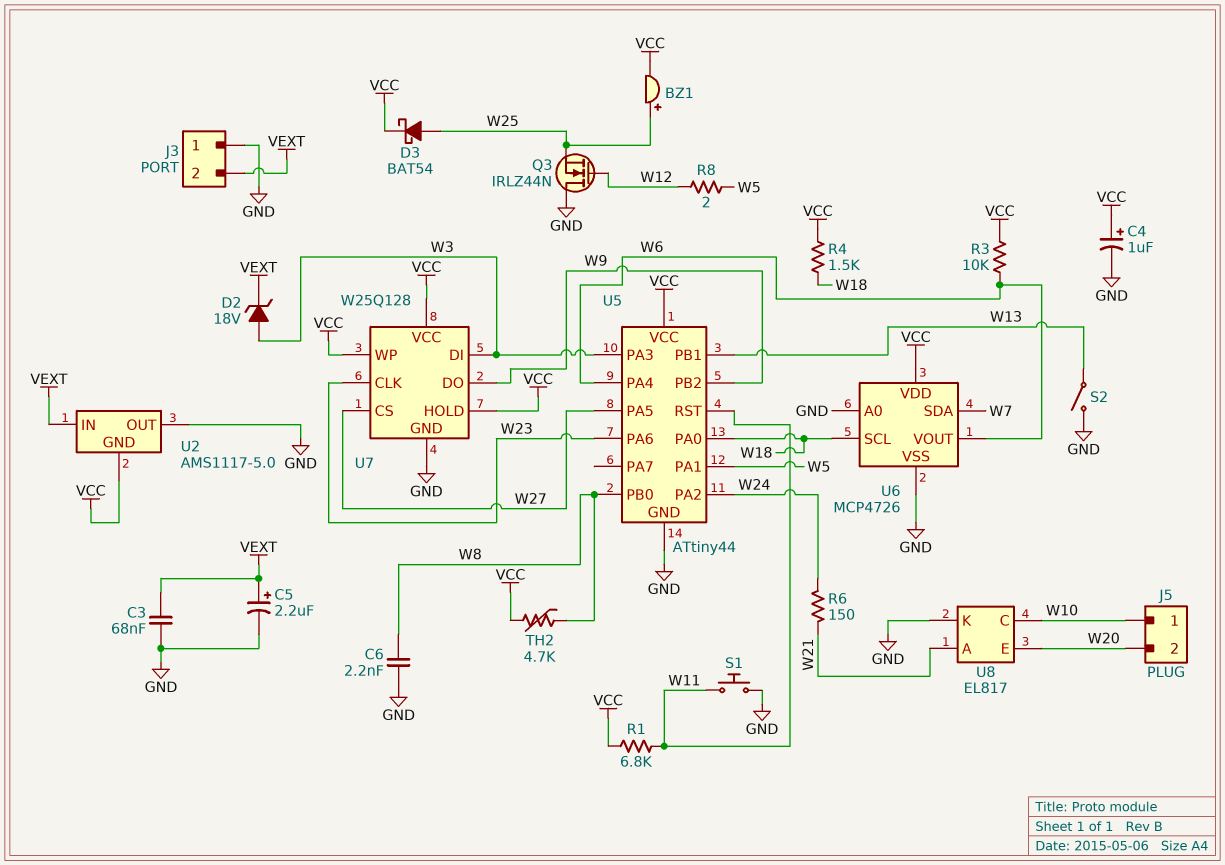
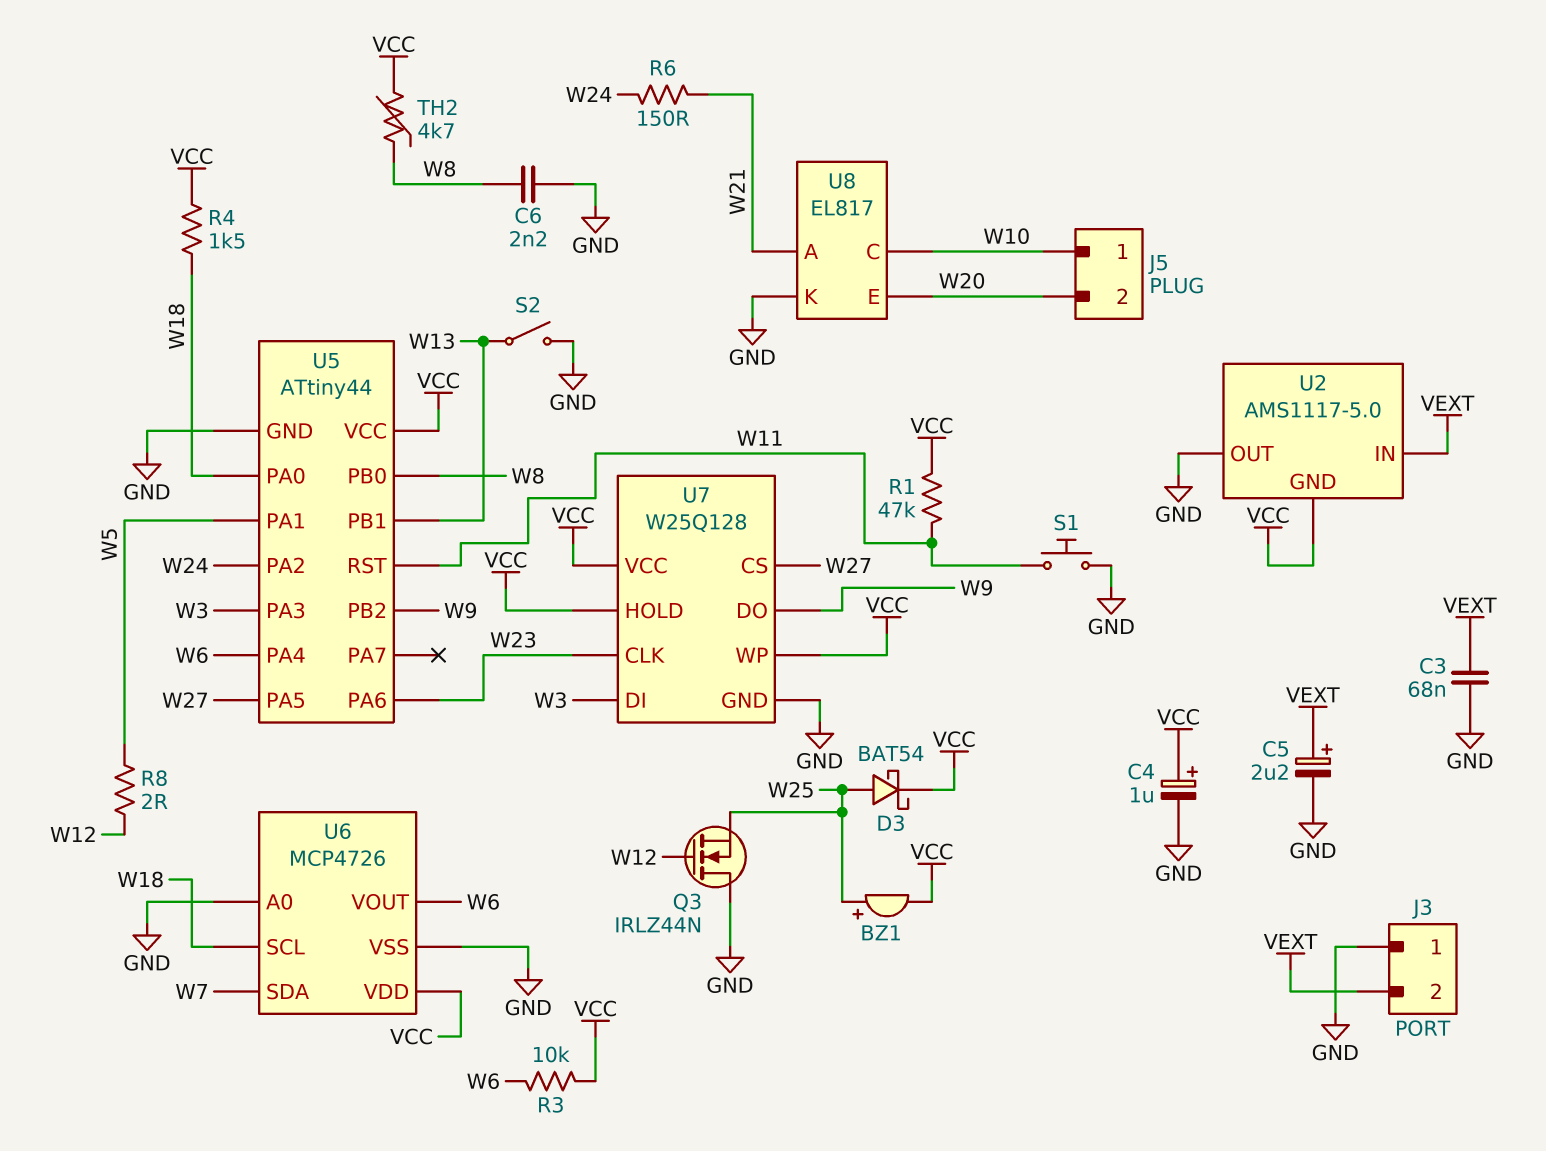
D2: zener 18V (A W3, K VEXT) -> none
R1: 6.8k (VCC, W11) -> 47k (VCC, W11)

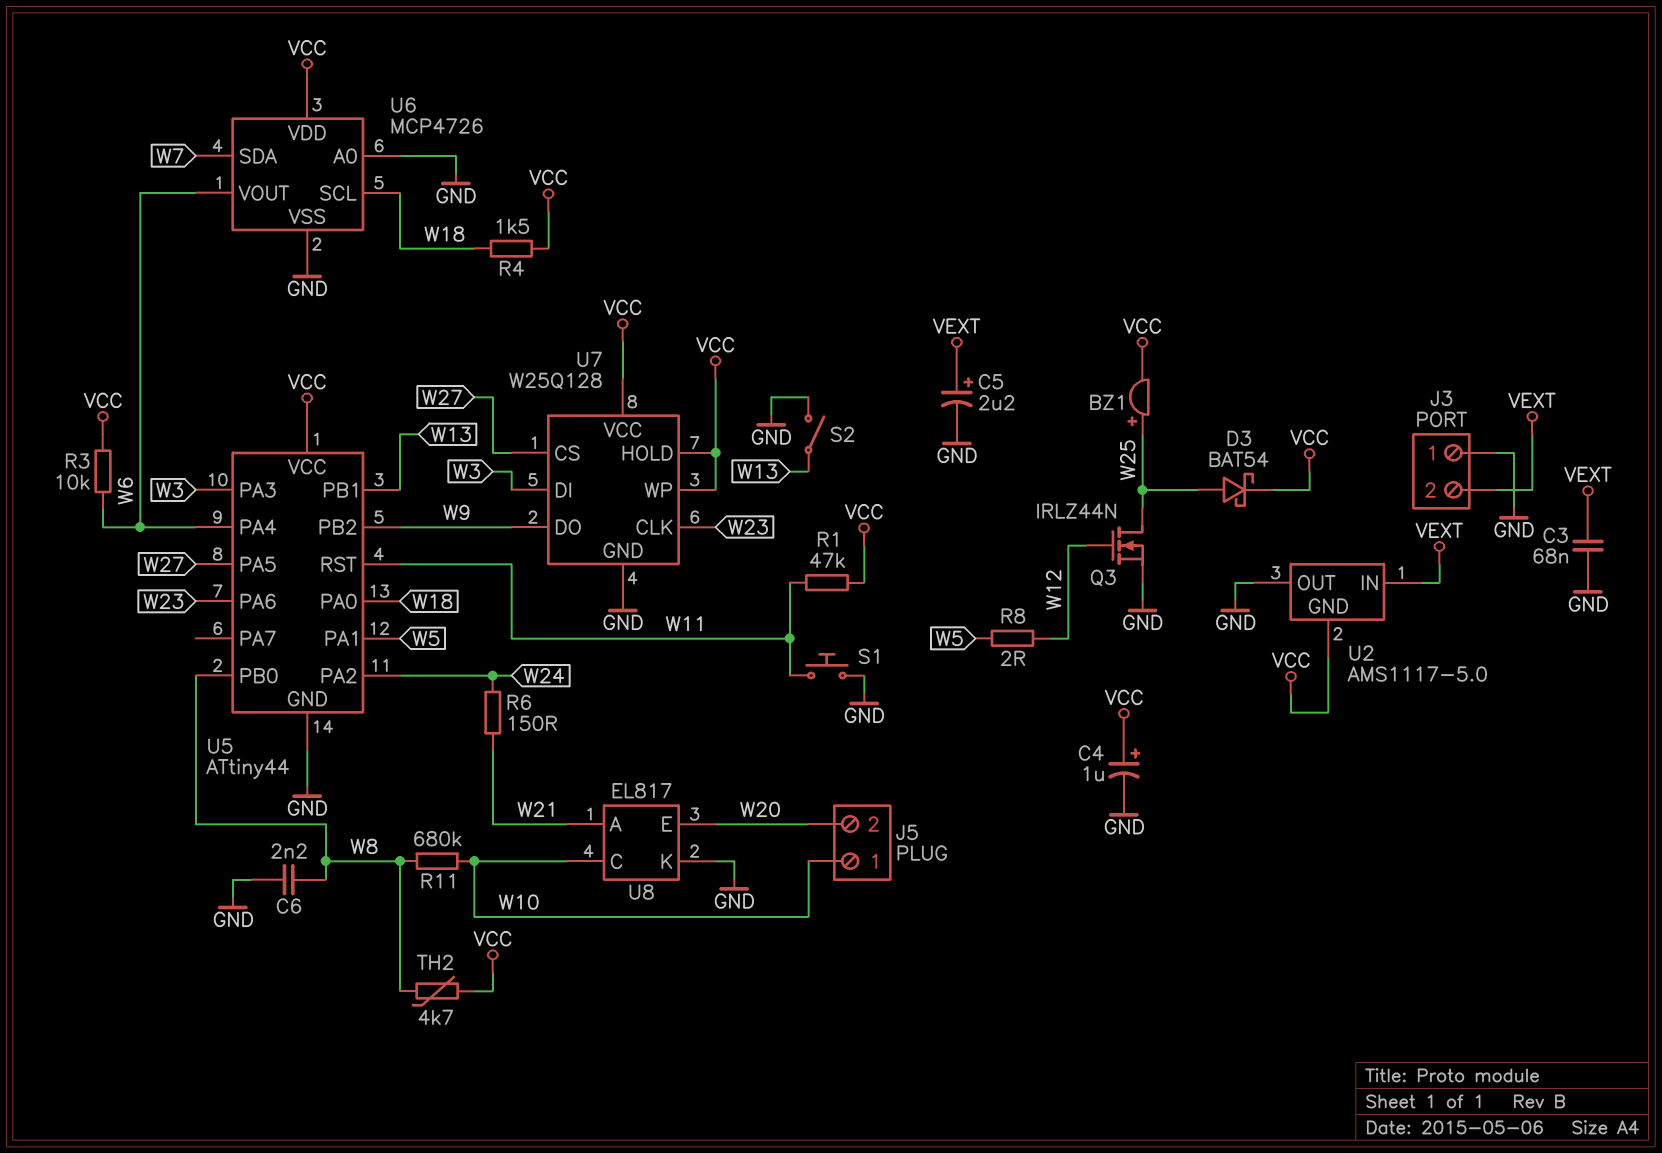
Q3: NMOS IRLZ44N (G W12, D GND, S W25) -> NMOS IRLZ44N (G W12, D W25, S GND)
R11: none -> 680k (W8, W10)

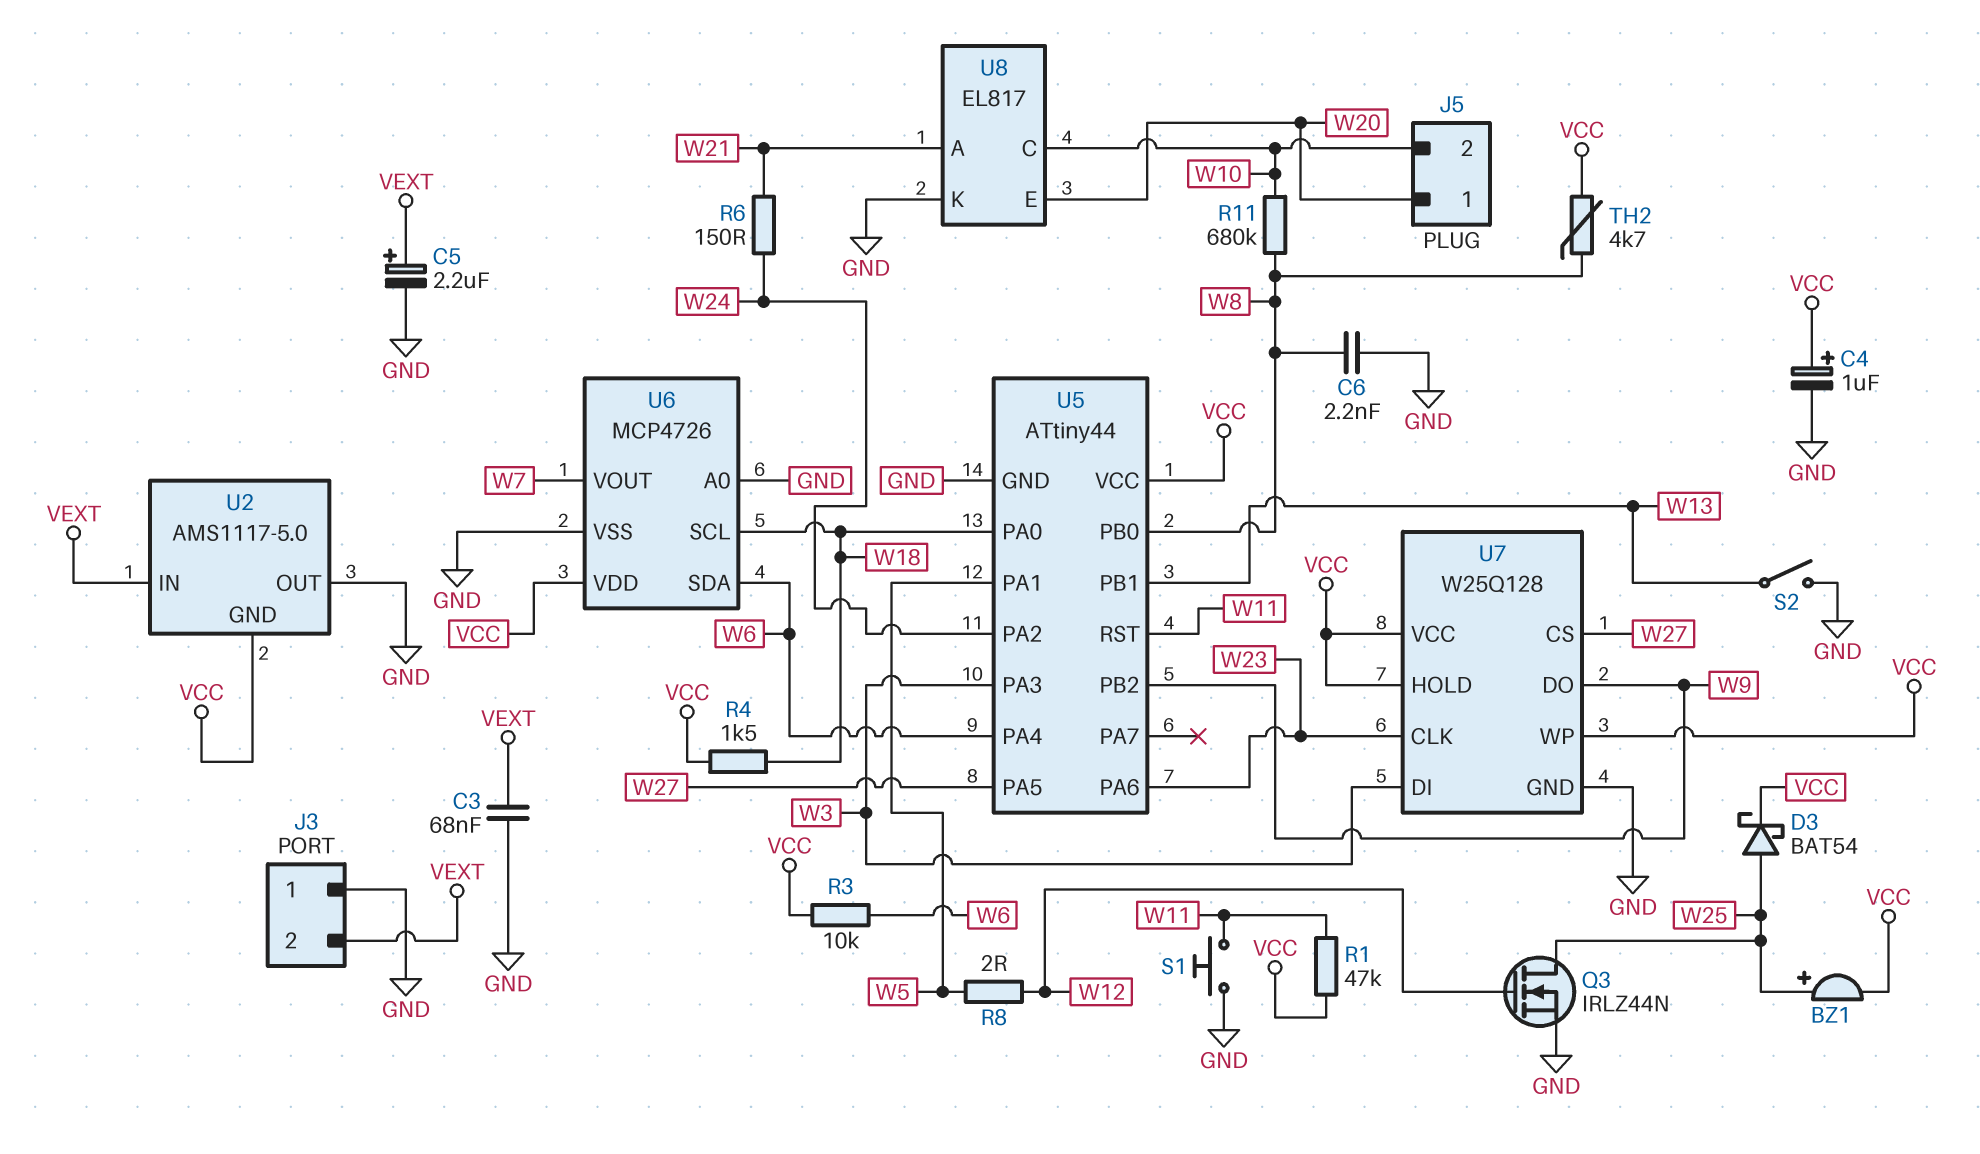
J5 pin 1: W10 -> W20
J5 pin 2: W20 -> W10
U6 pin SDA: W7 -> W6
U6 pin VOUT: W6 -> W7

